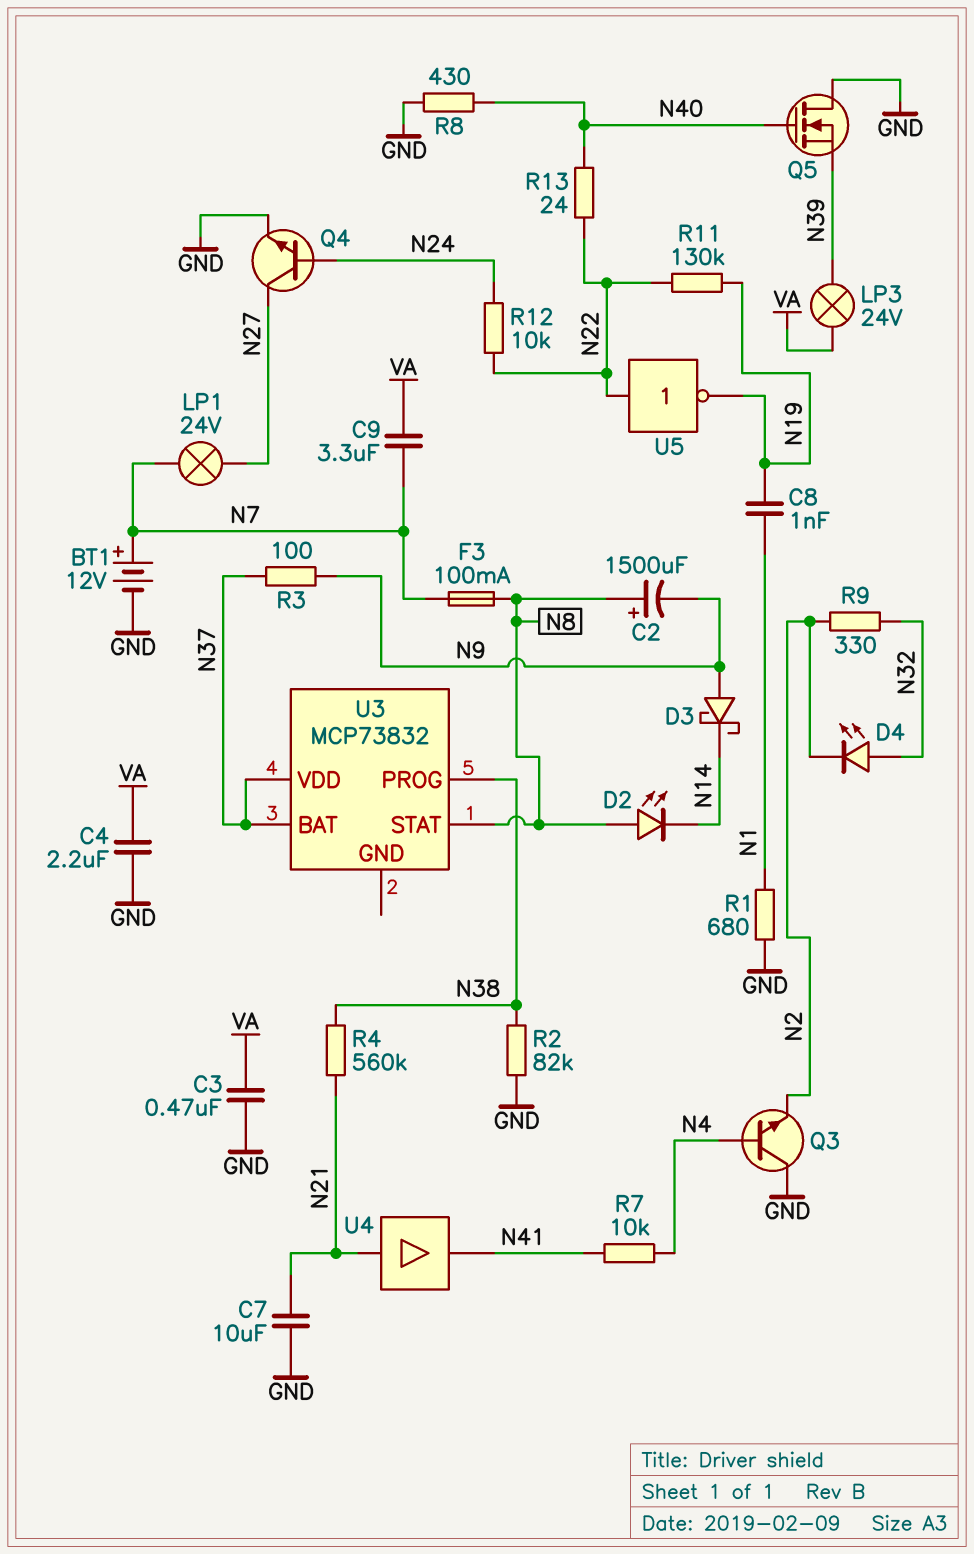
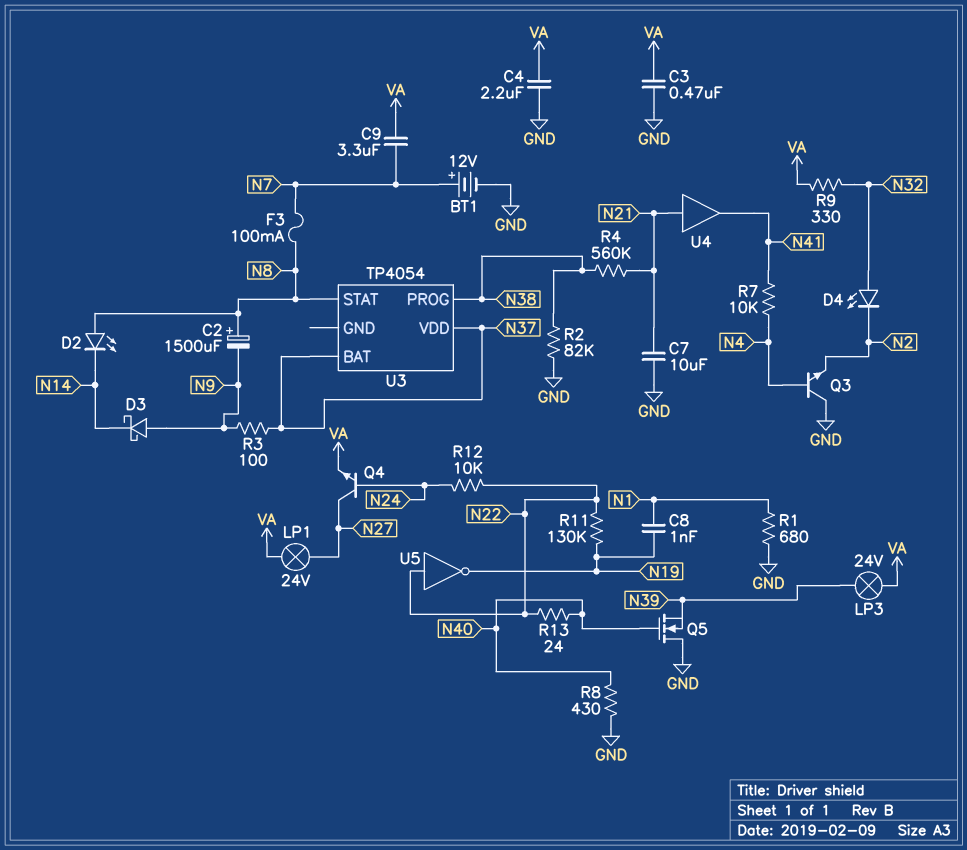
LP1: lamp 24V (N7, N27) -> lamp 24V (N27, VA)
Q4: NPN (B N24, C N27, E GND) -> NPN (B N24, C N27, E VA)
R9: 330 (N2, N32) -> 330 (N32, VA)
U3: MCP73832 -> TP4054

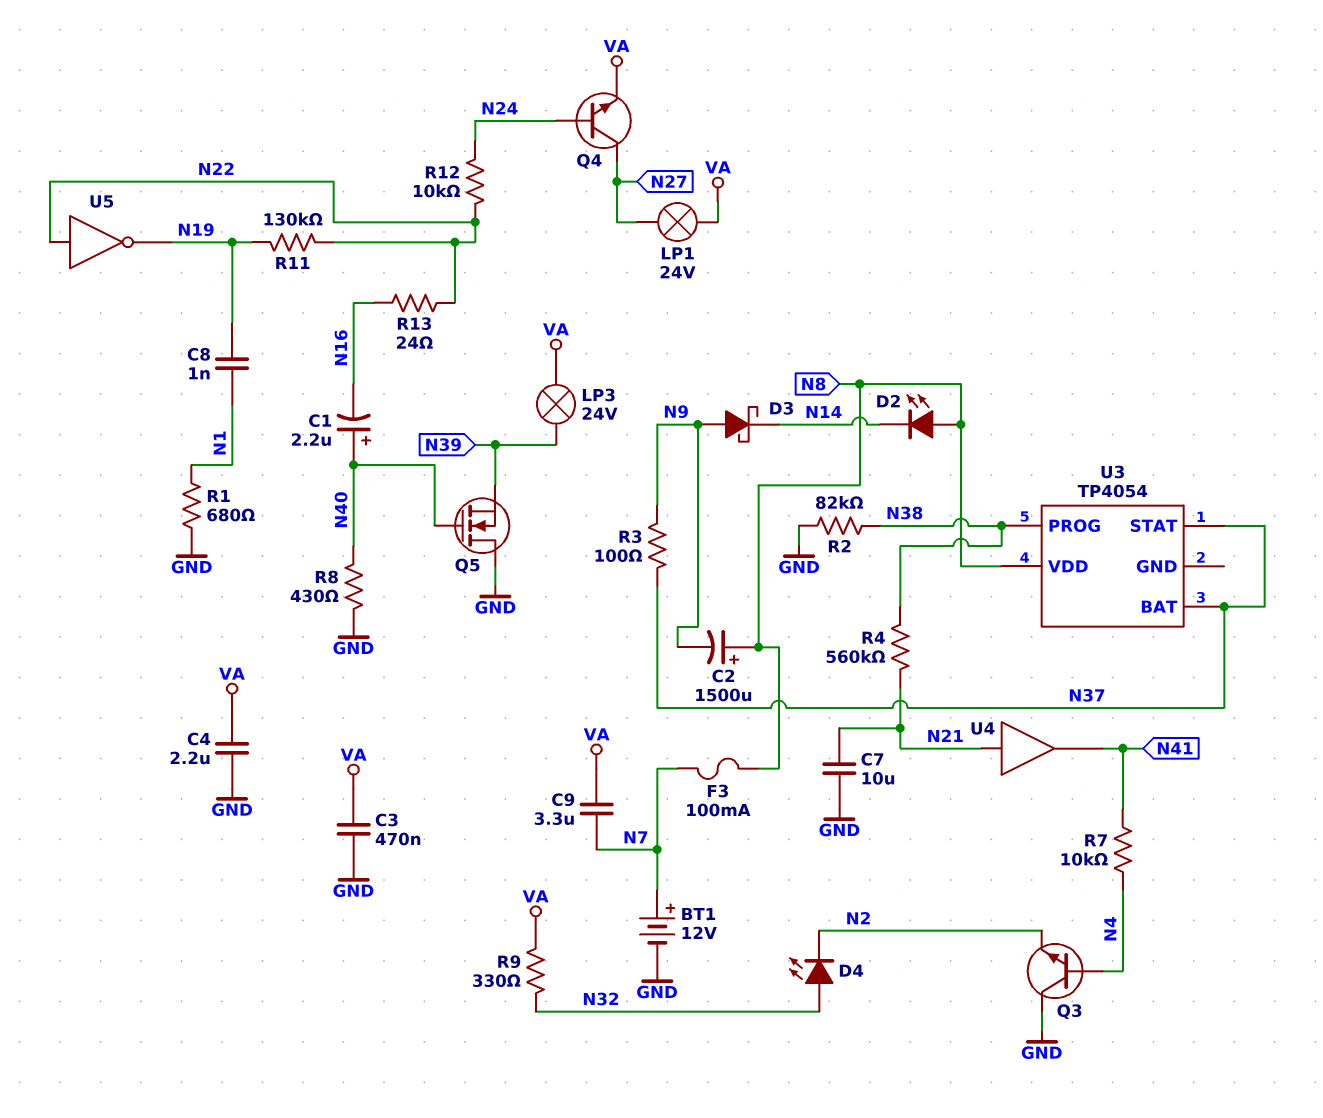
C1: none -> 2.2uF (plus N40, minus N16)
R13: 24 (N22, N40) -> 24 (N16, N22)
U3 pin STAT: N8 -> N37
U3 pin VDD: N37 -> N8

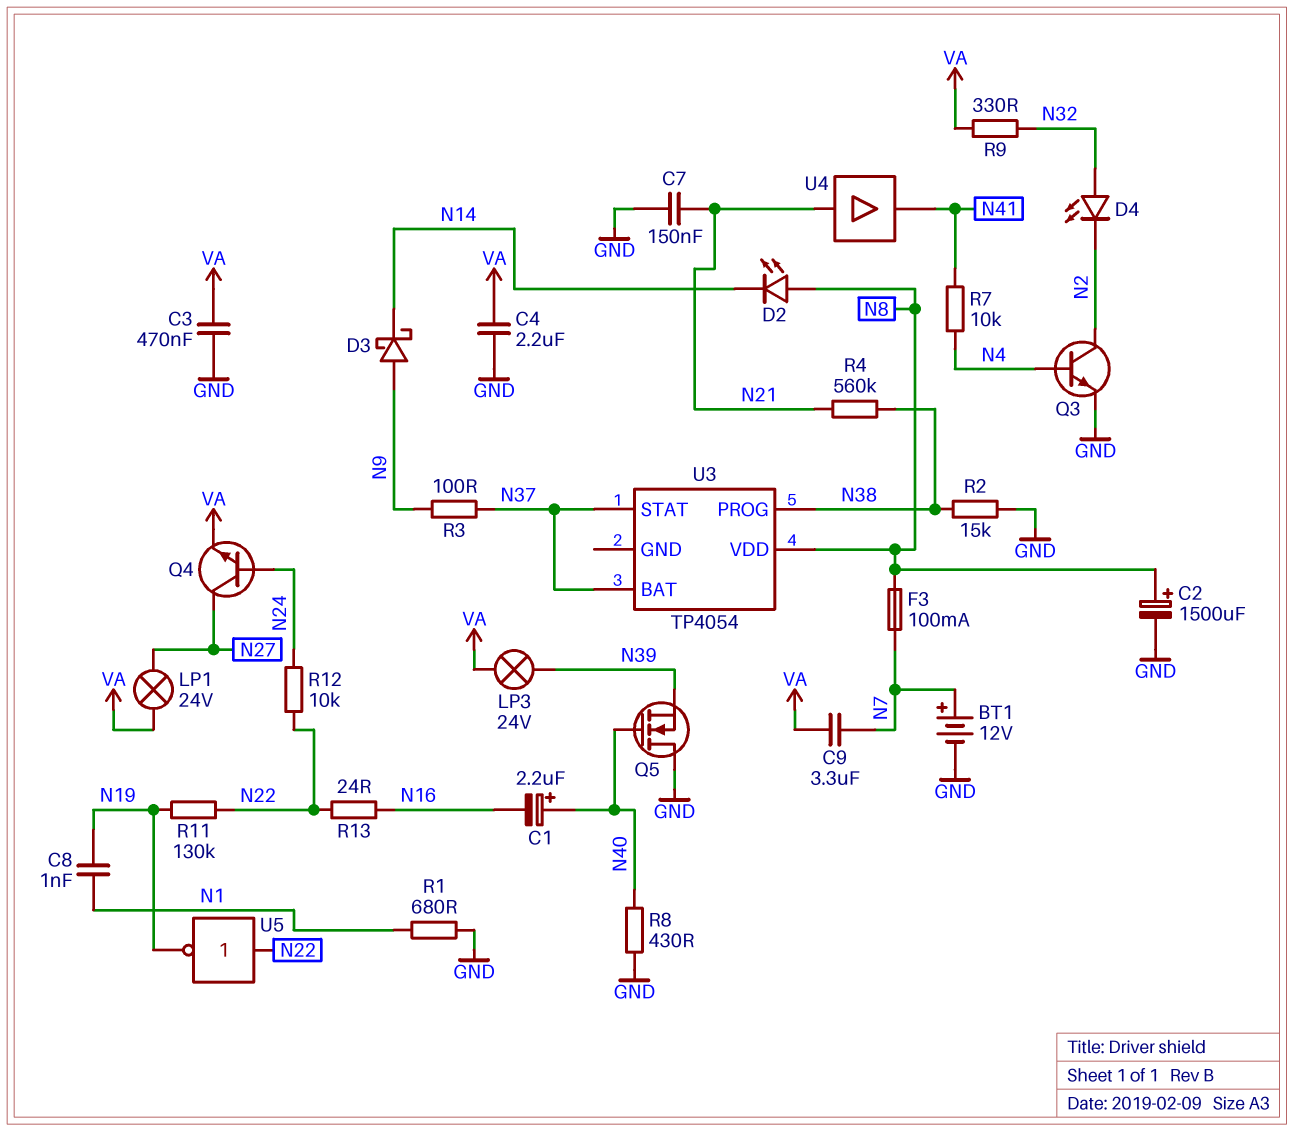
C2: 1500uF (plus N8, minus N9) -> 1500uF (plus N8, minus GND)
C7: 10uF (GND, N21) -> 150nF (GND, N21)
Q3: NPN (B N4, C GND, E N2) -> NPN (B N4, C N2, E GND)
R2: 82k (GND, N38) -> 15k (GND, N38)

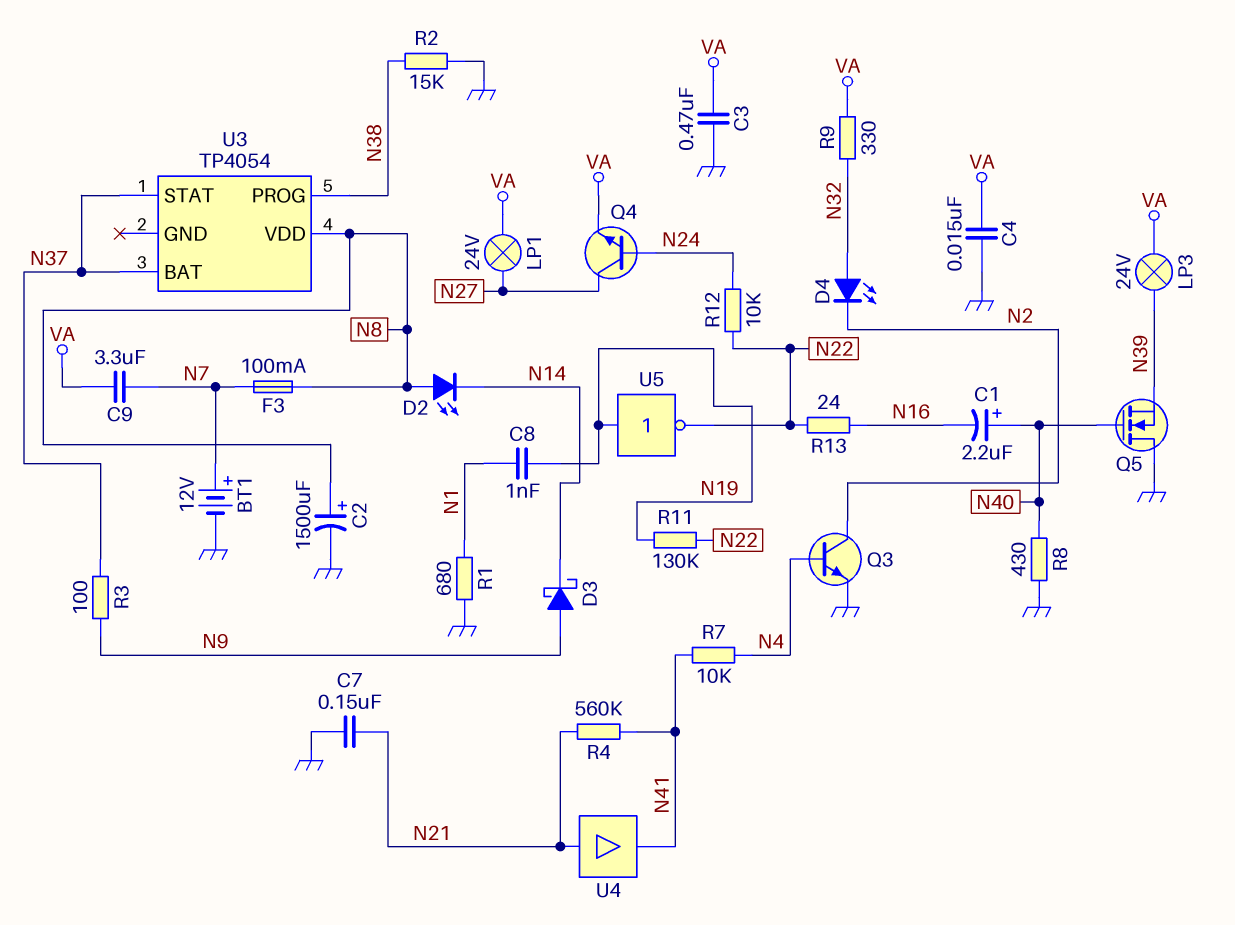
C4: 2.2uF (GND, VA) -> 15nF (GND, VA)
R4: 560k (N21, N38) -> 560k (N21, N41)
U5: NOT (in N22, out N19) -> NOT (in N19, out N22)

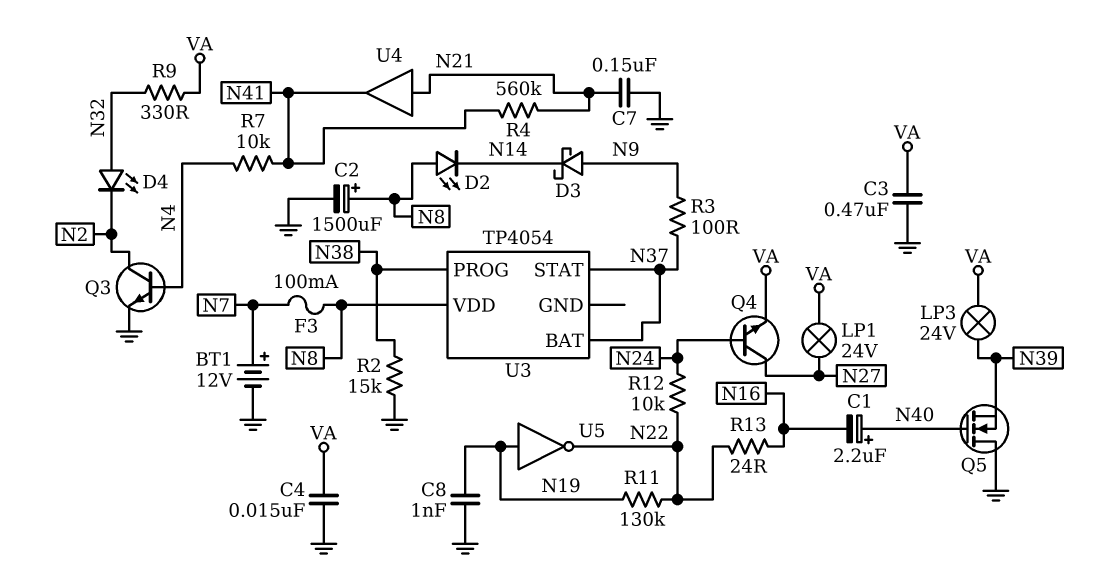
C8: 1nF (N1, N19) -> 1nF (GND, N19)
C9: 3.3uF (N7, VA) -> none
R1: 680 (GND, N1) -> none
R8: 430 (GND, N40) -> none

